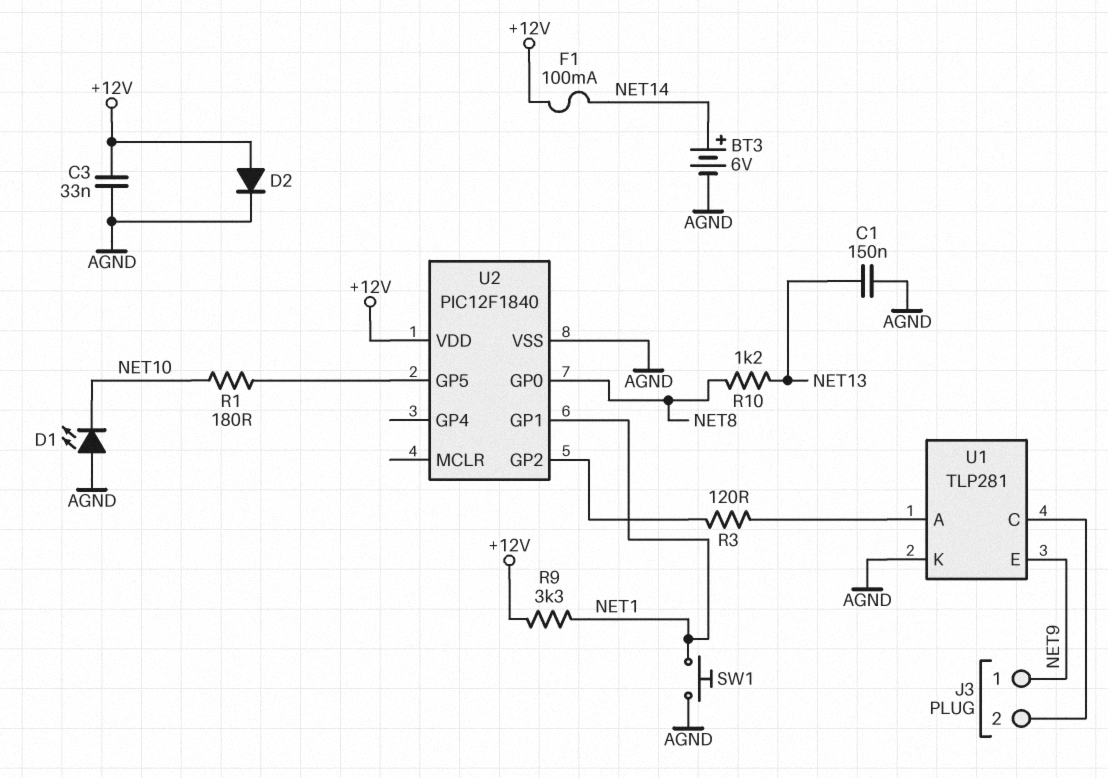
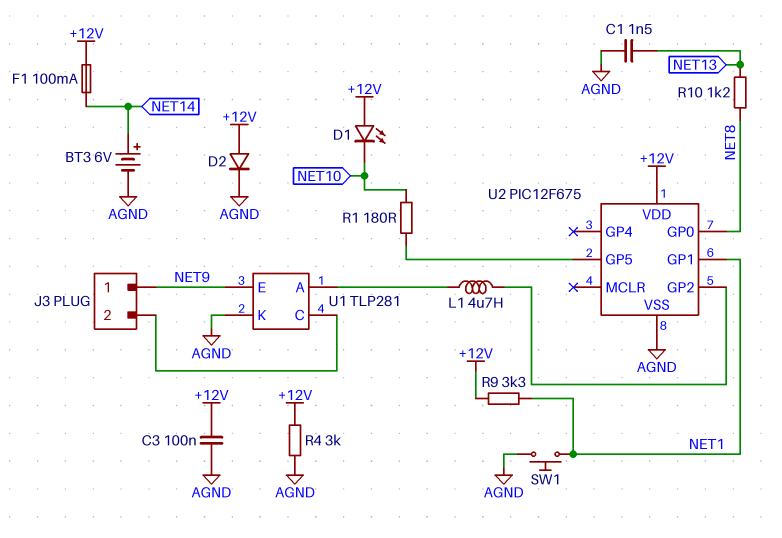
C1: 150nF (AGND, NET13) -> 1.5nF (AGND, NET13)
C3: 33nF (+12V, AGND) -> 100nF (+12V, AGND)
D1: LED (A AGND, K NET10) -> LED (A +12V, K NET10)
L1: none -> 4.7uH (U1/A, U2/GP2)
R3: 120 (U1/A, U2/GP2) -> none
R4: none -> 3k (+12V, AGND)
U2: PIC12F1840 -> PIC12F675

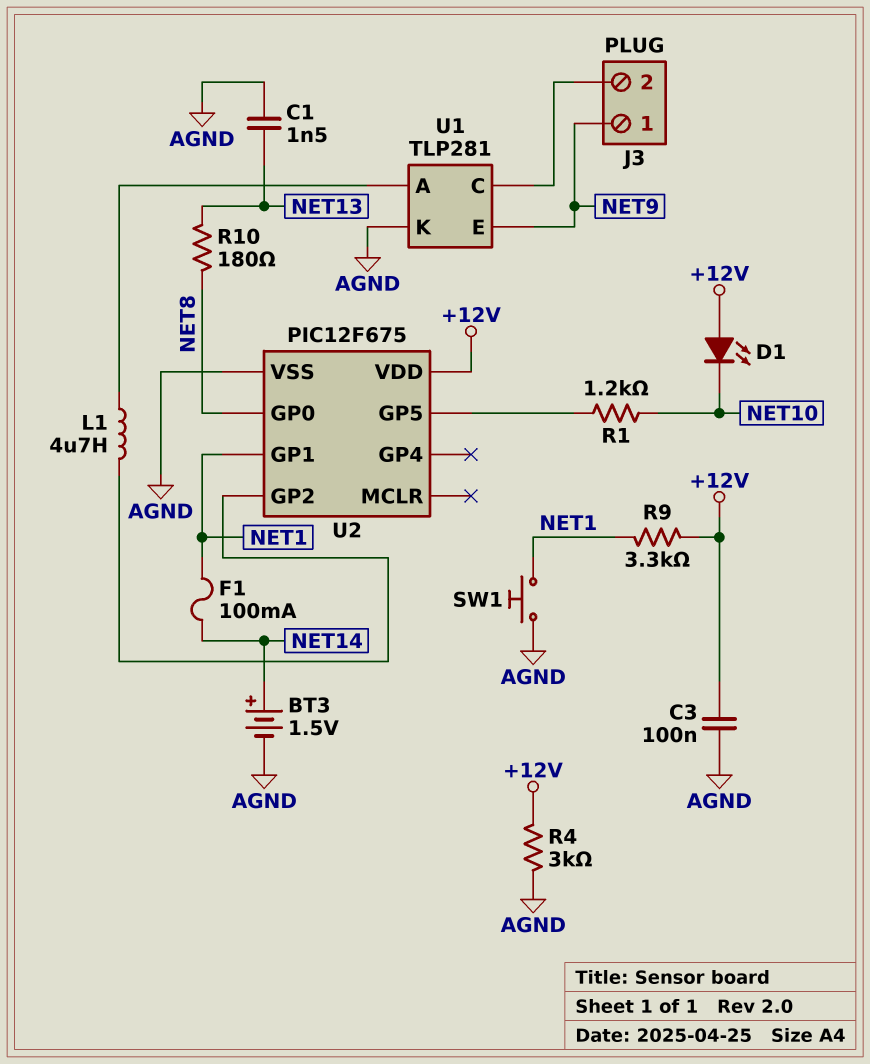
BT3: 6V (plus NET14, minus AGND) -> 1.5V (plus NET14, minus AGND)
D2: diode (A +12V, K AGND) -> none
F1: 100mA (+12V, NET14) -> 100mA (NET1, NET14)
R1: 180 (NET10, U2/GP5) -> 1.2k (NET10, U2/GP5)
R10: 1.2k (NET8, NET13) -> 180 (NET8, NET13)

